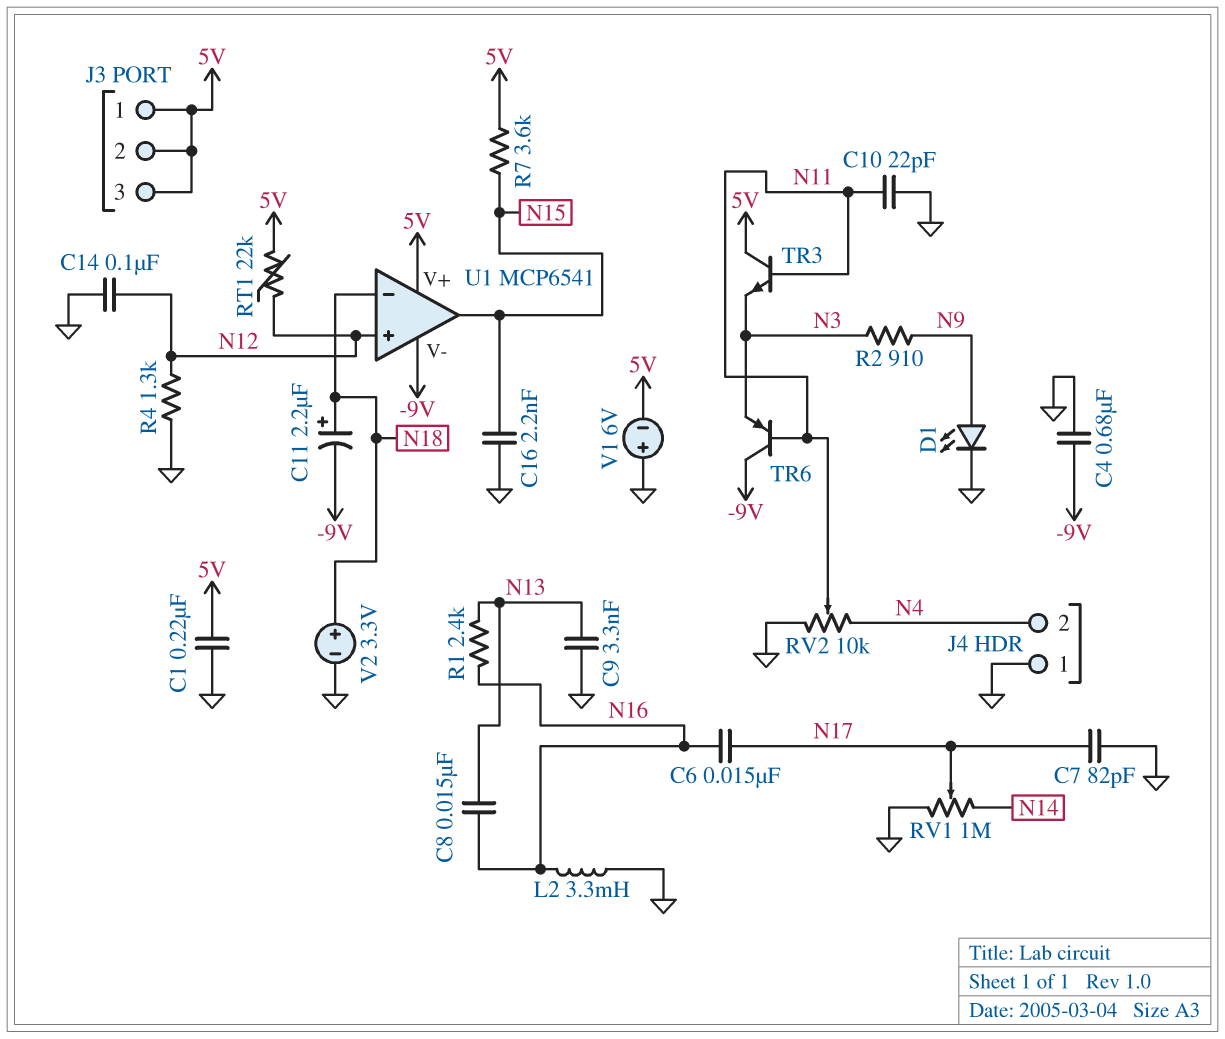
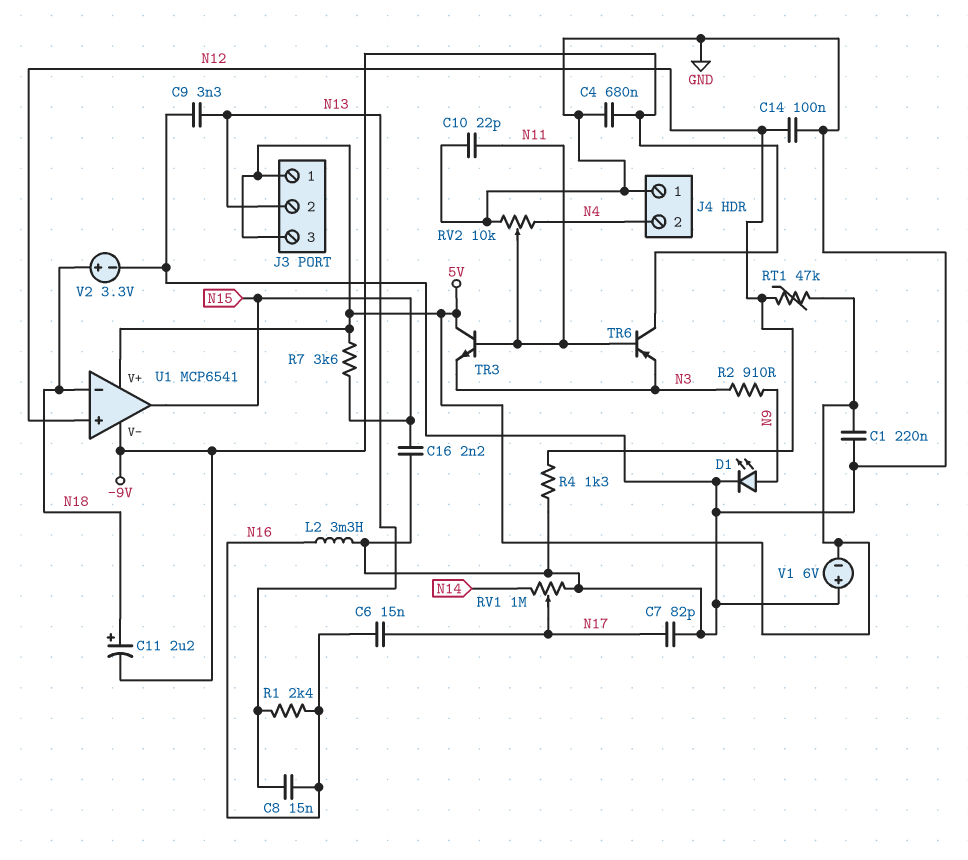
J3 pin 2: 5V -> N13
RT1: 22k (5V, N12) -> 47k (5V, N12)

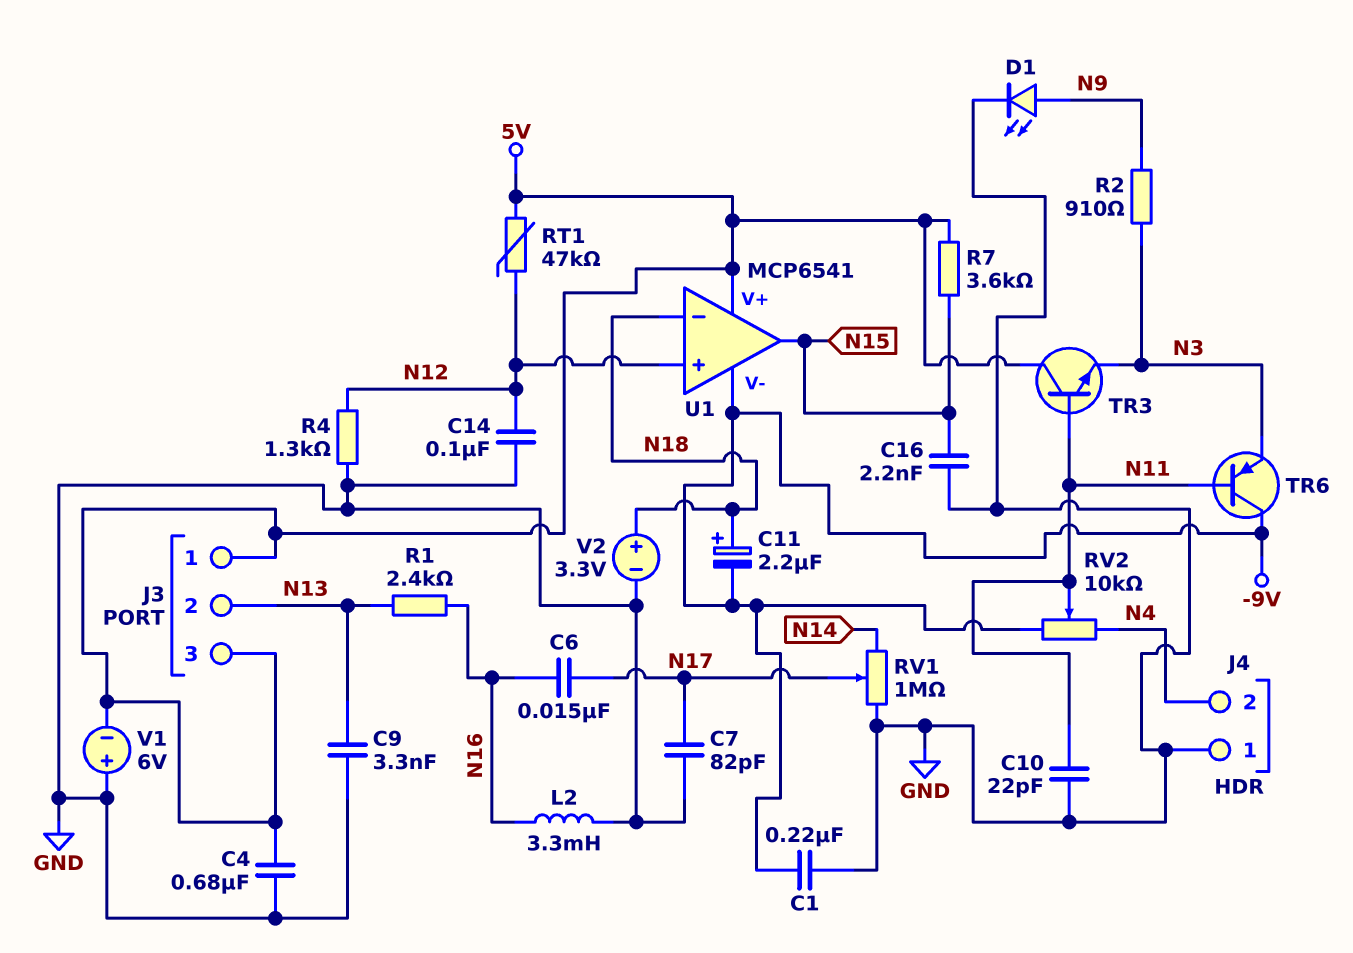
C1: 220nF (5V, GND) -> 220nF (-9V, GND)
C4: 680nF (-9V, GND) -> 680nF (5V, GND)
C8: 15nF (N13, N16) -> none
RV2: 10k (GND, N4, wiper N11) -> 10k (-9V, N4, wiper N11)

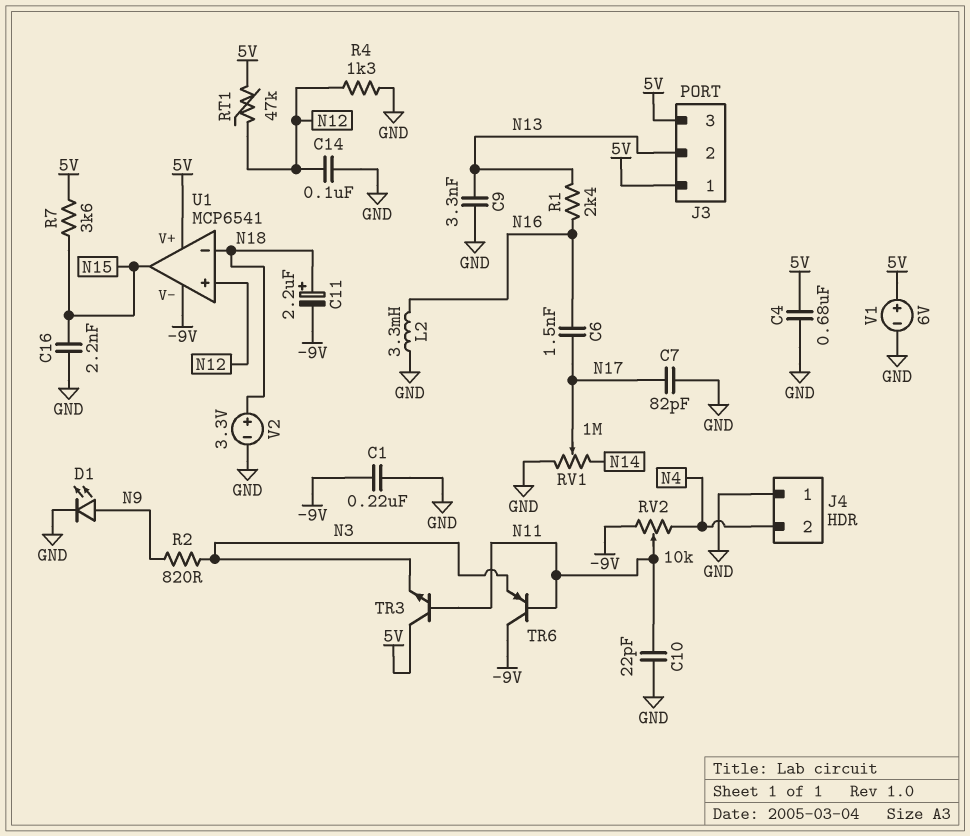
C6: 15nF (N16, N17) -> 1.5nF (N16, N17)
R2: 910 (N3, N9) -> 820 (N3, N9)
V1: 6V (plus GND, minus 5V) -> 6V (plus 5V, minus GND)

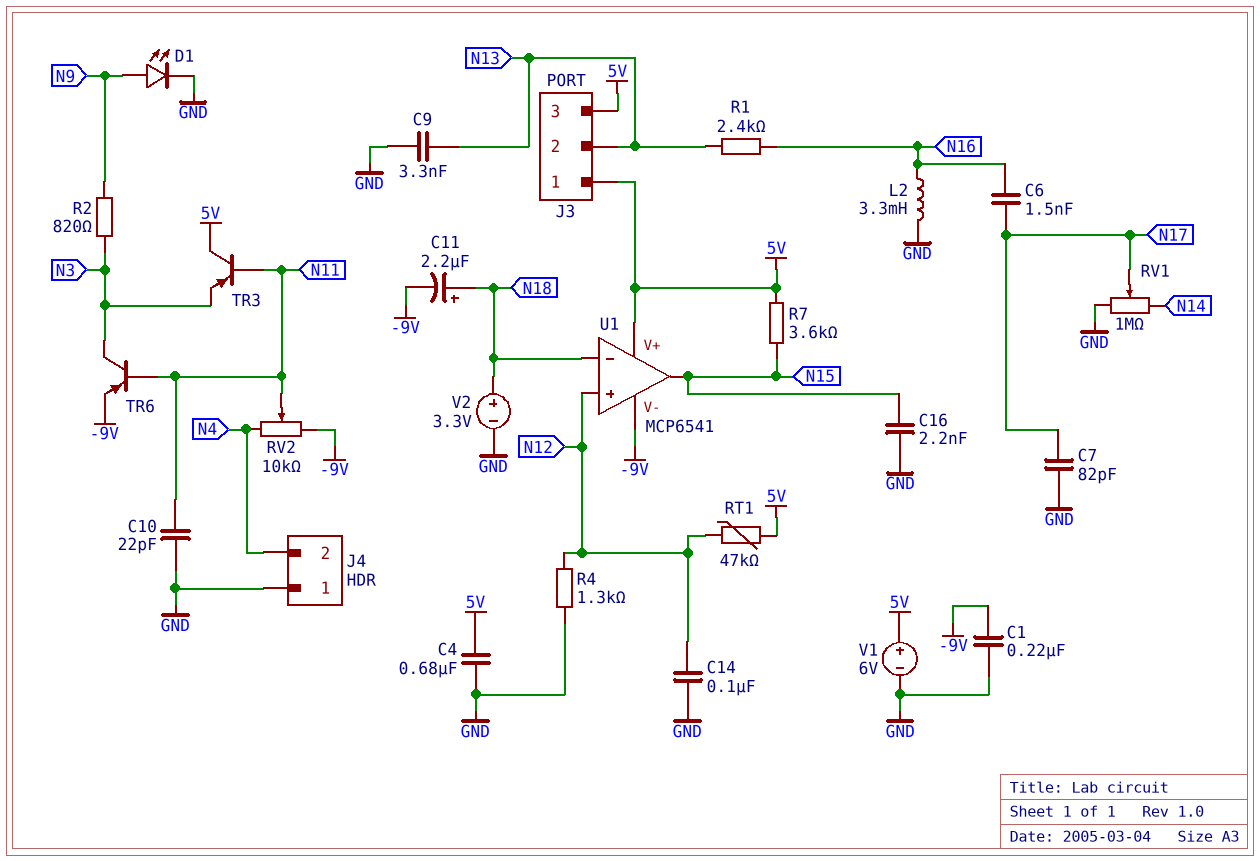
TR3: NPN (B N11, C 5V, E N3) -> PNP (B N11, C 5V, E N3)
TR6: PNP (B N11, C -9V, E N3) -> PNP (B N11, C N3, E -9V)

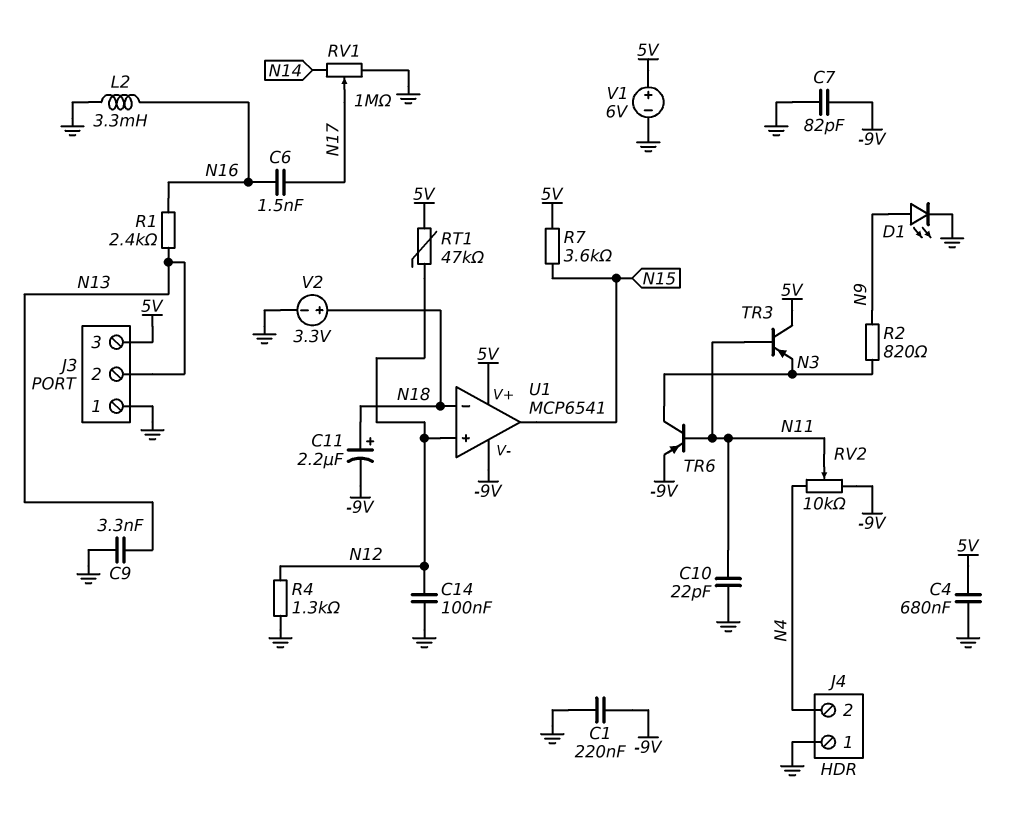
C7: 82pF (GND, N17) -> 82pF (-9V, GND)
C16: 2.2nF (GND, N15) -> none
J3 pin 1: 5V -> GND

